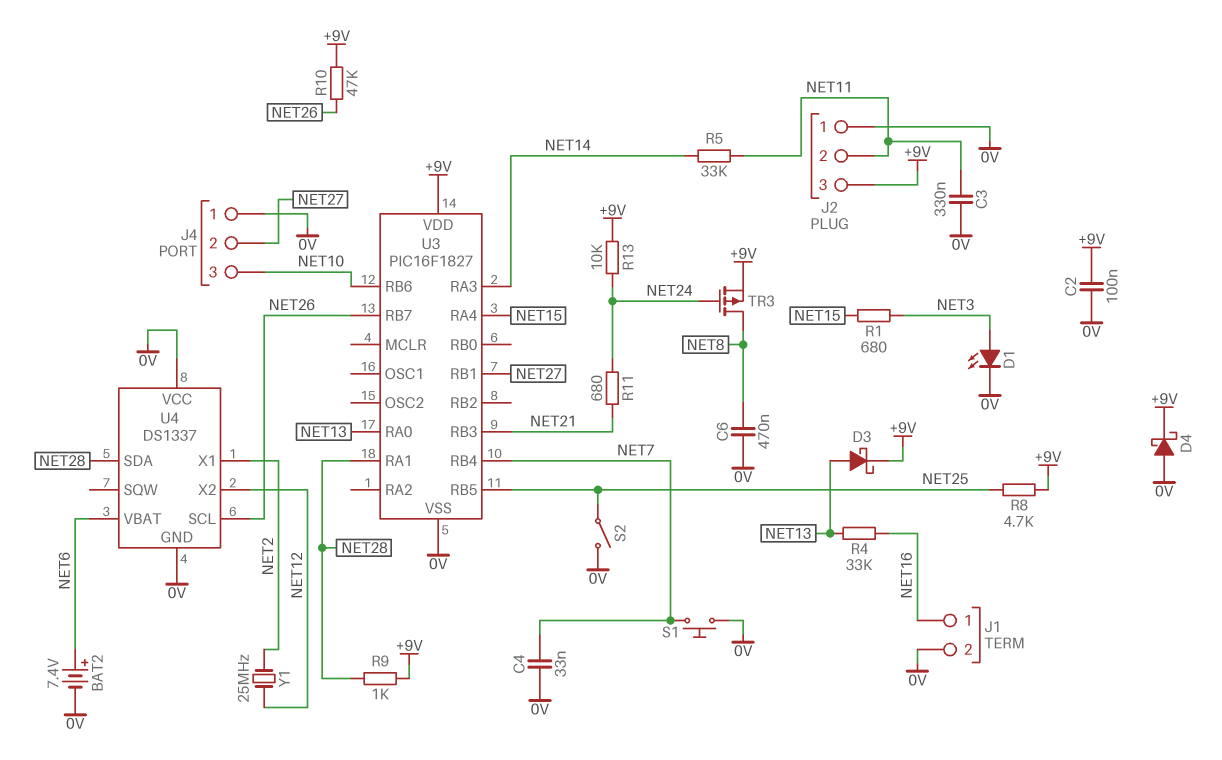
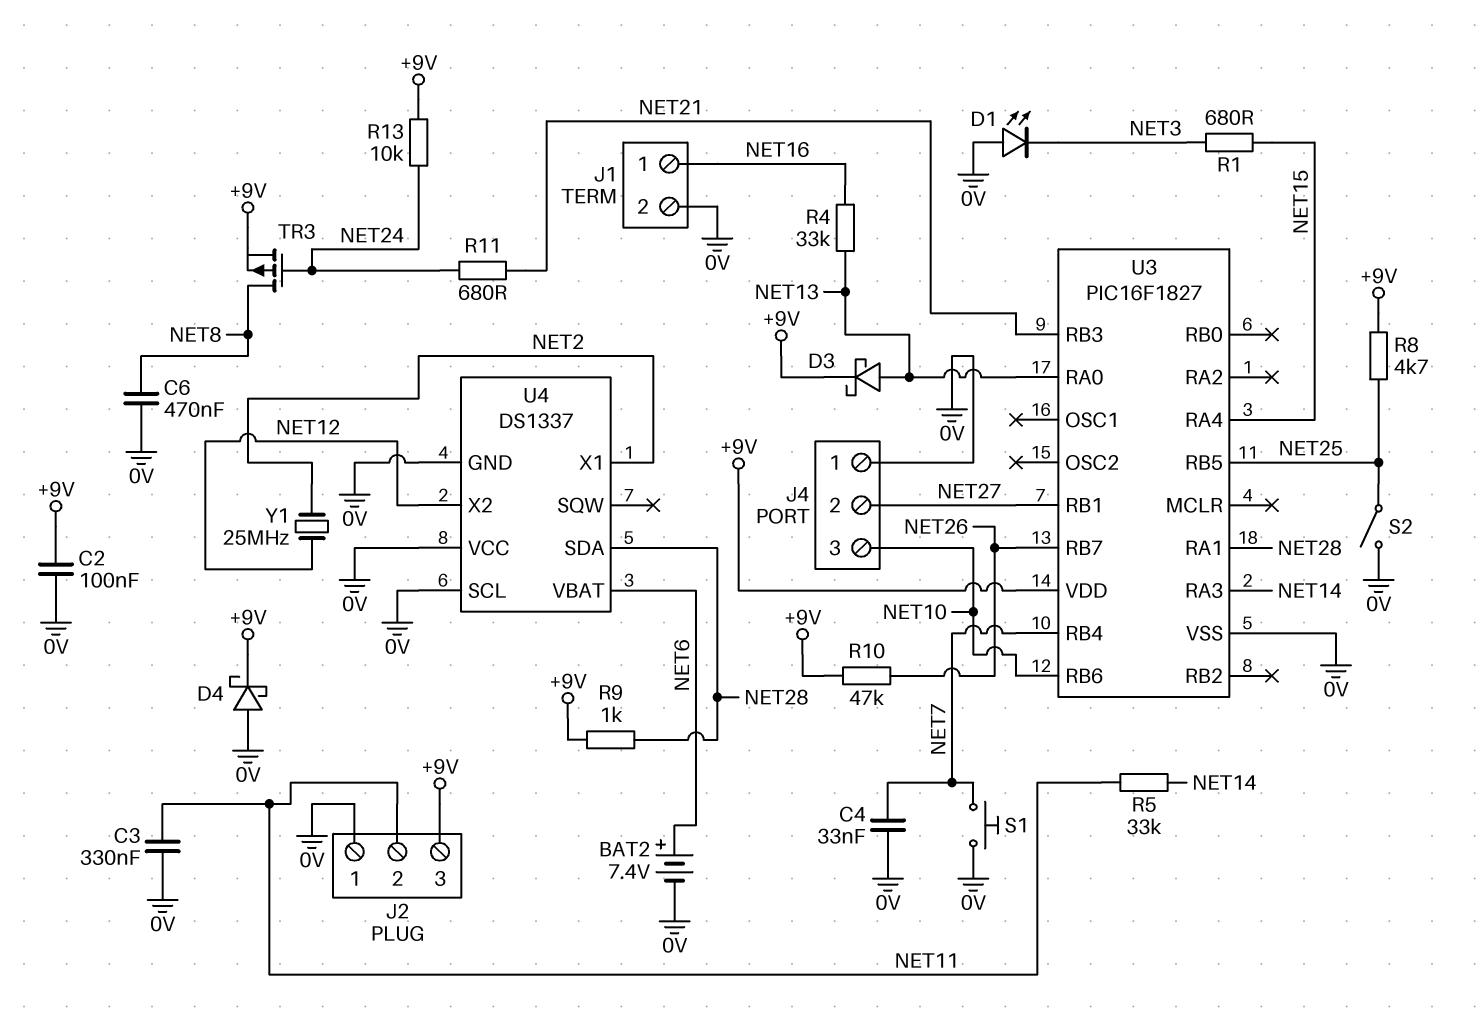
D1: LED (A NET3, K 0V) -> LED (A 0V, K NET3)
U4 pin SCL: NET26 -> 0V

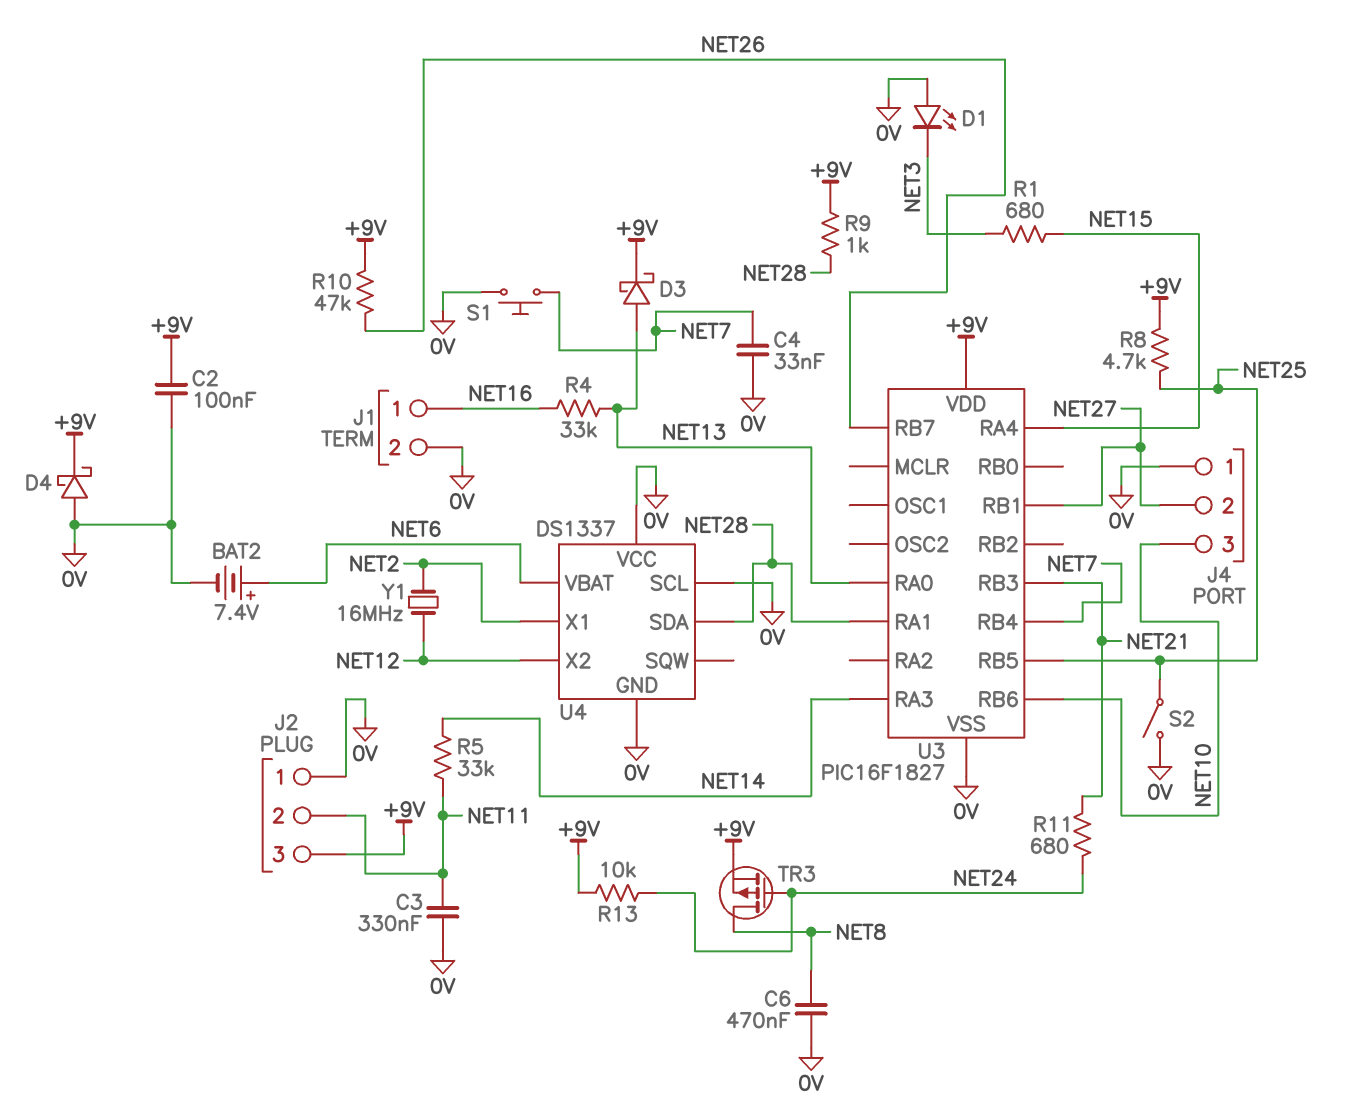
Y1: 25MHz (NET2, NET12) -> 16MHz (NET2, NET12)

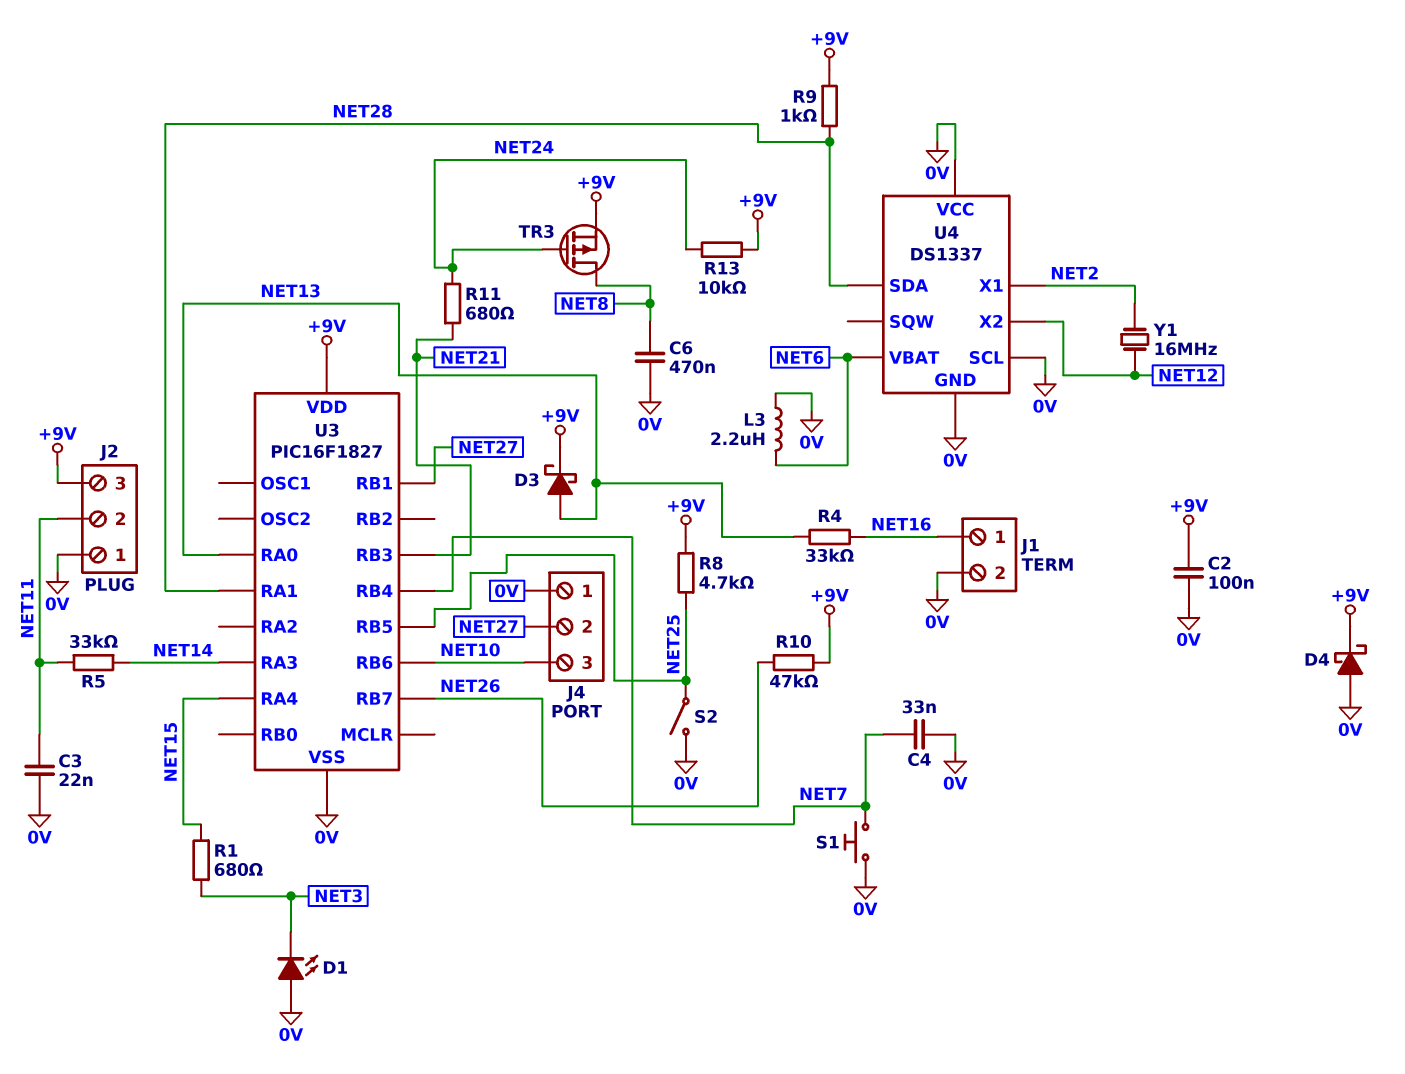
BAT2: 7.4V (plus NET6, minus 0V) -> none
C3: 330nF (0V, NET11) -> 22nF (0V, NET11)
L3: none -> 2.2uH (0V, NET6)

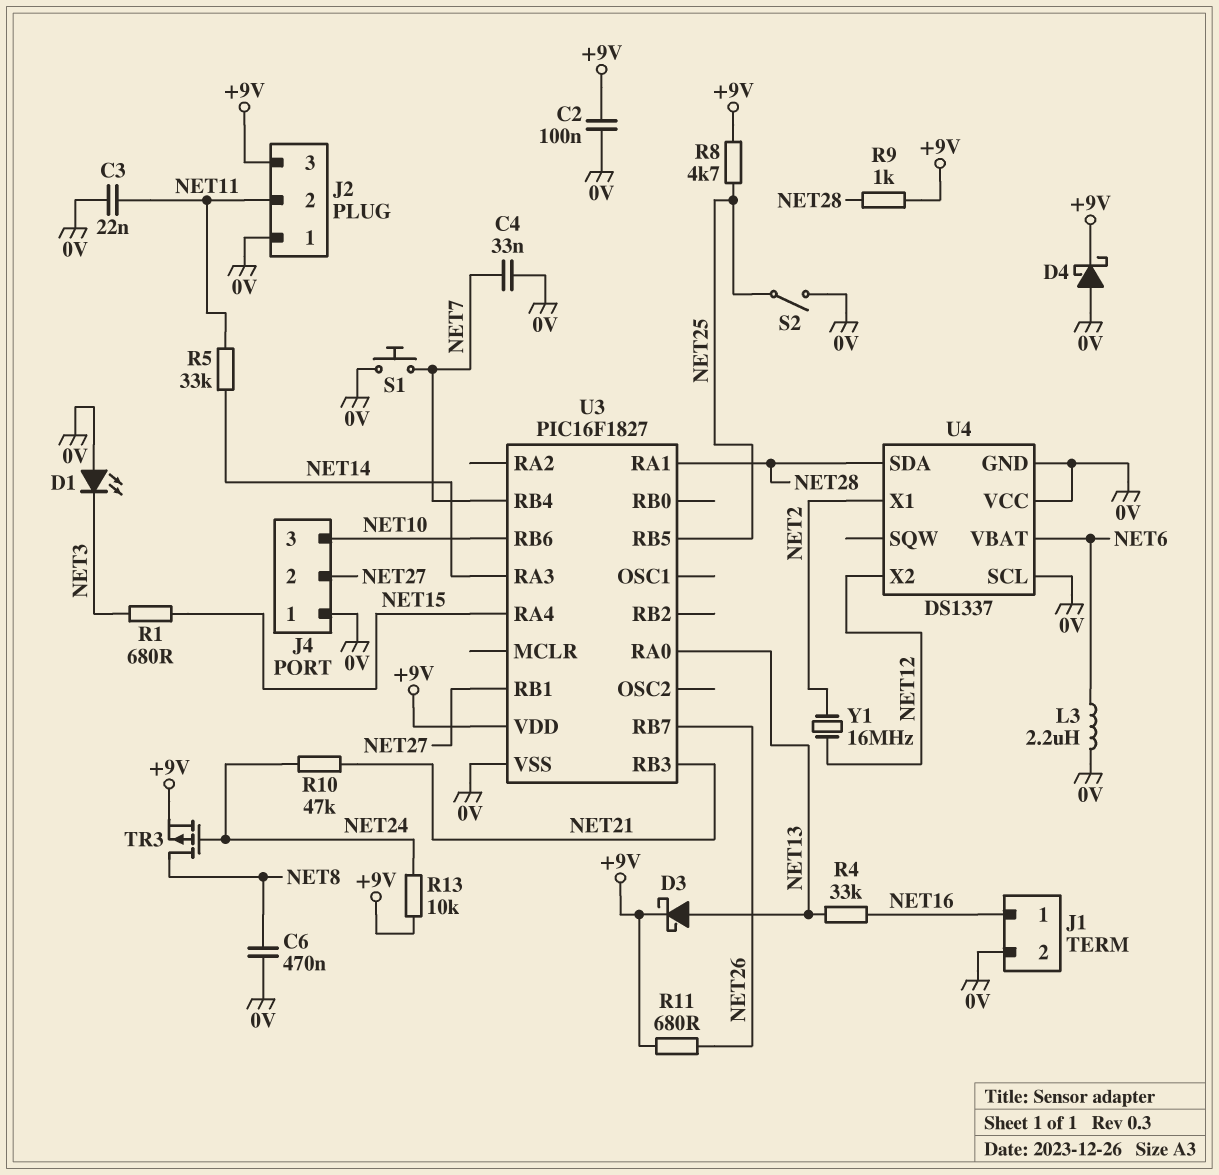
R10: 47k (+9V, NET26) -> 47k (NET21, NET24)
R11: 680 (NET21, NET24) -> 680 (+9V, NET26)

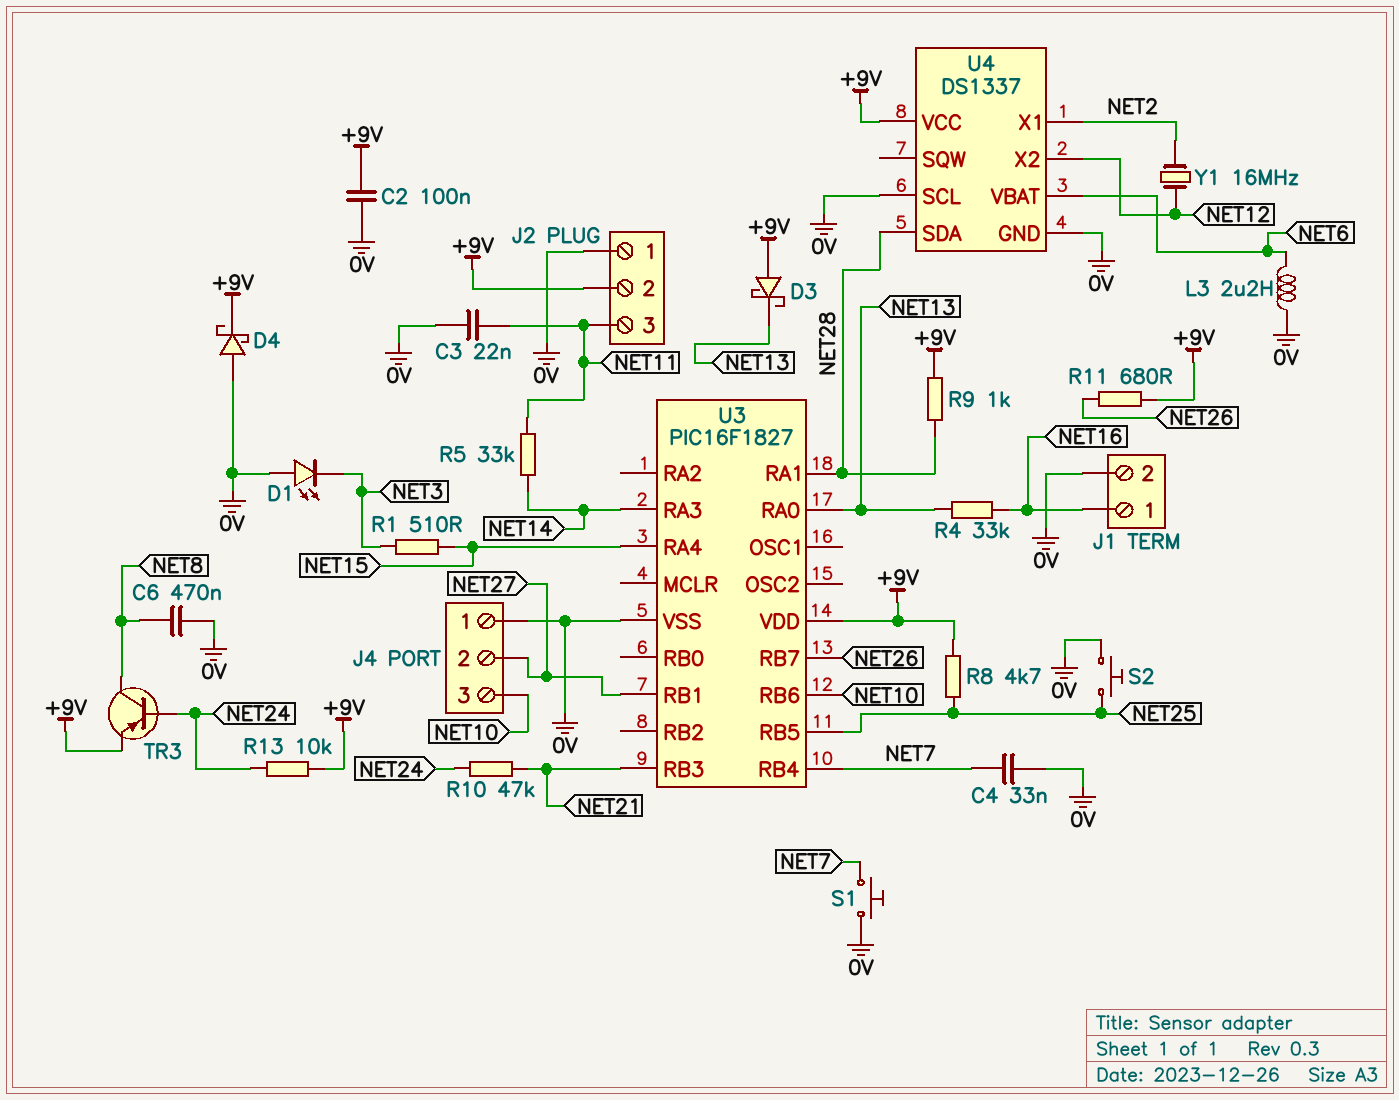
D3: schottky (A NET13, K +9V) -> schottky (A +9V, K NET13)
J2 pin 2: NET11 -> +9V
J2 pin 3: +9V -> NET11
R1: 680 (NET3, NET15) -> 510 (NET3, NET15)
S2: switch (0V, NET25) -> button (0V, NET25)
TR3: PMOS (G NET24, D NET8, S +9V) -> PNP (B NET24, C NET8, E +9V)
U4 pin VCC: 0V -> +9V

